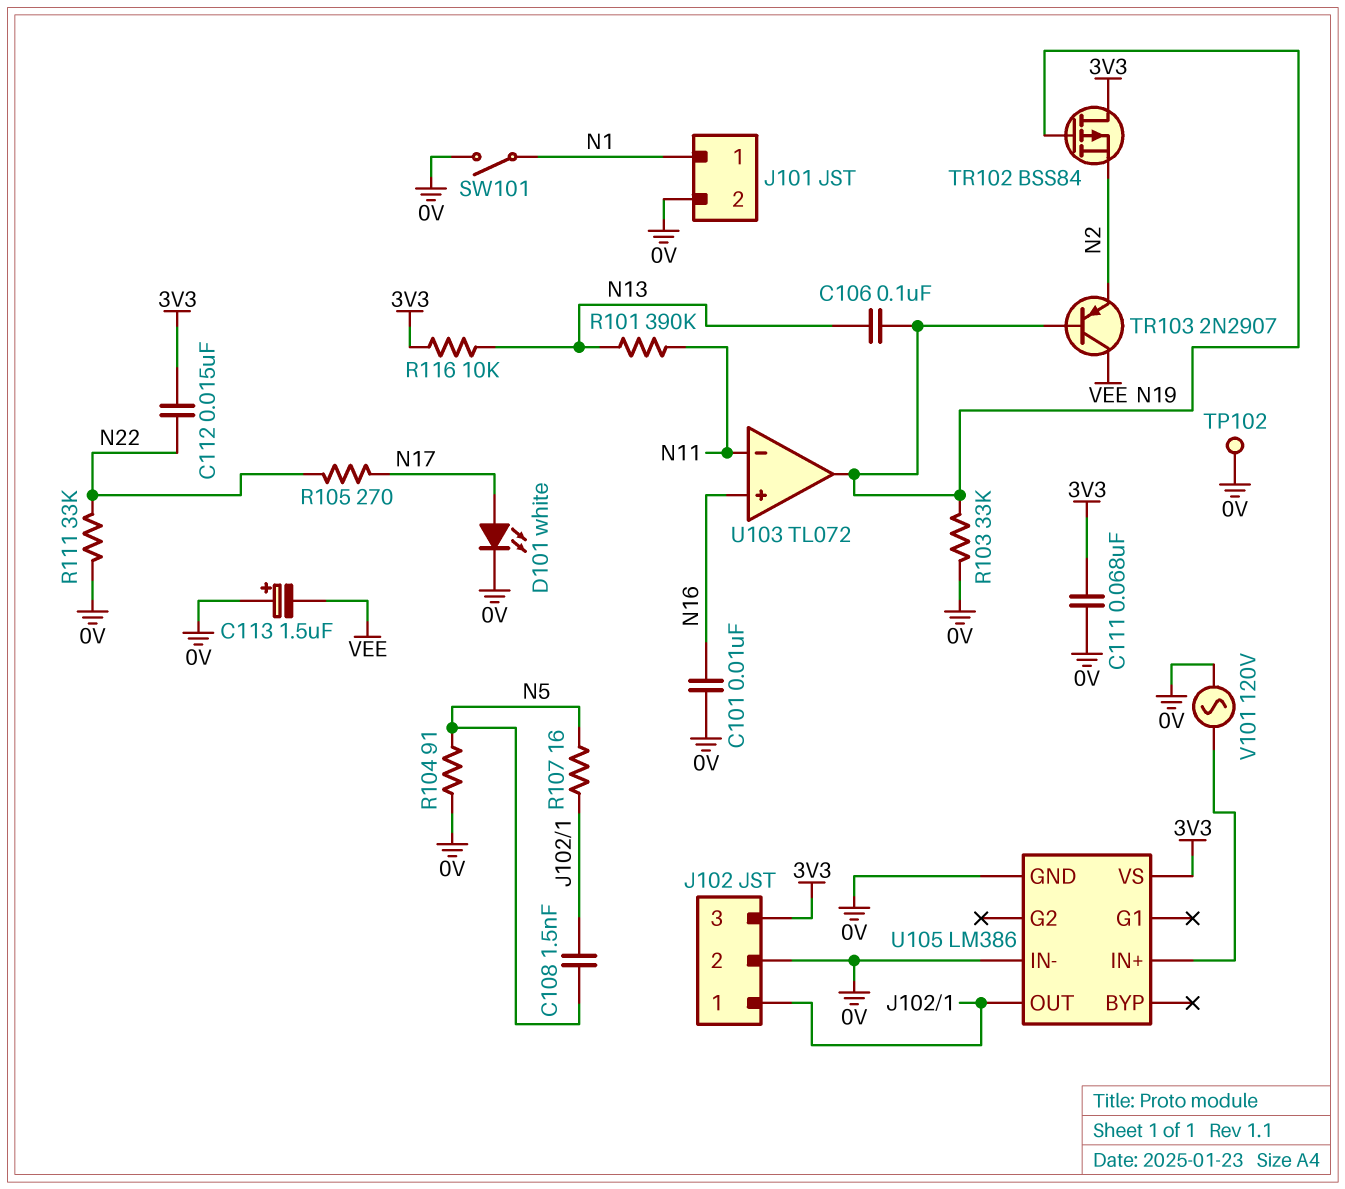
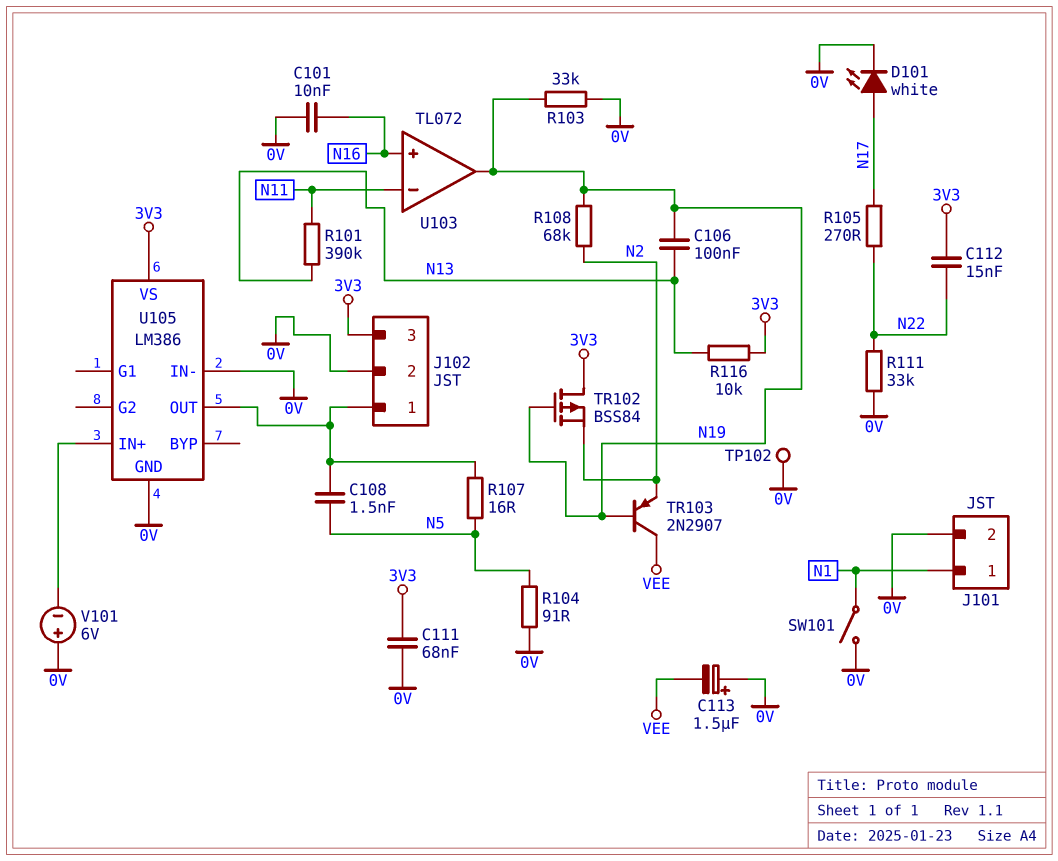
R108: none -> 68k (N2, N19)
V101: AC 120V (0V, U105/IN+) -> 6V (plus 0V, minus U105/IN+)

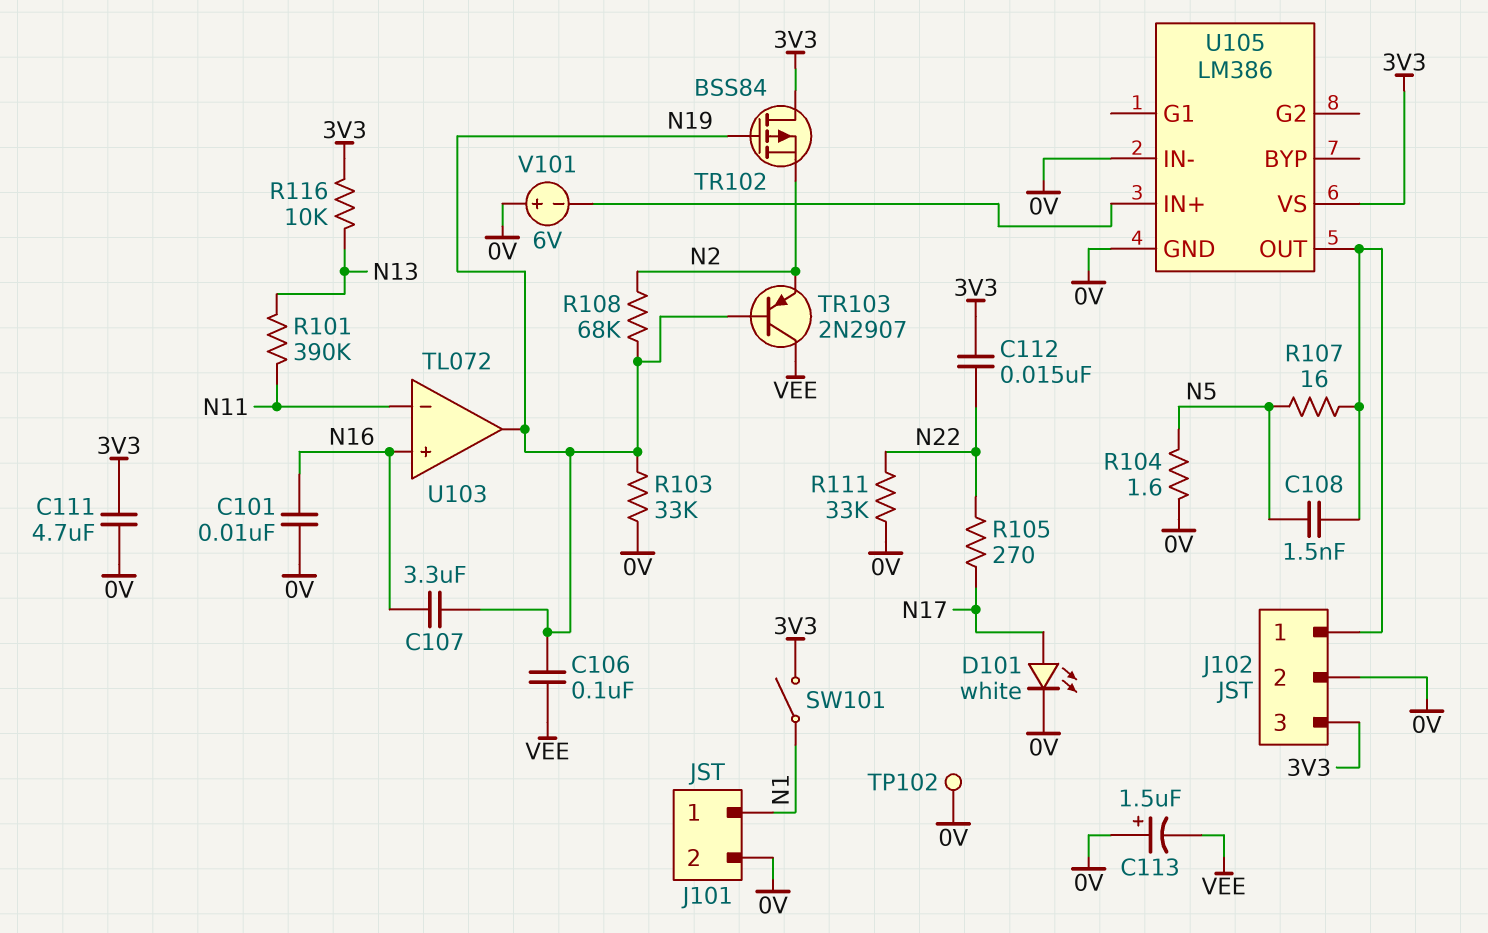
C106: 100nF (N13, N19) -> 100nF (N19, VEE)
C107: none -> 3.3uF (N16, N19)
C111: 68nF (0V, 3V3) -> 4.7uF (0V, 3V3)
R104: 91 (0V, N5) -> 1.6 (0V, N5)
SW101: switch (0V, N1) -> switch (3V3, N1)

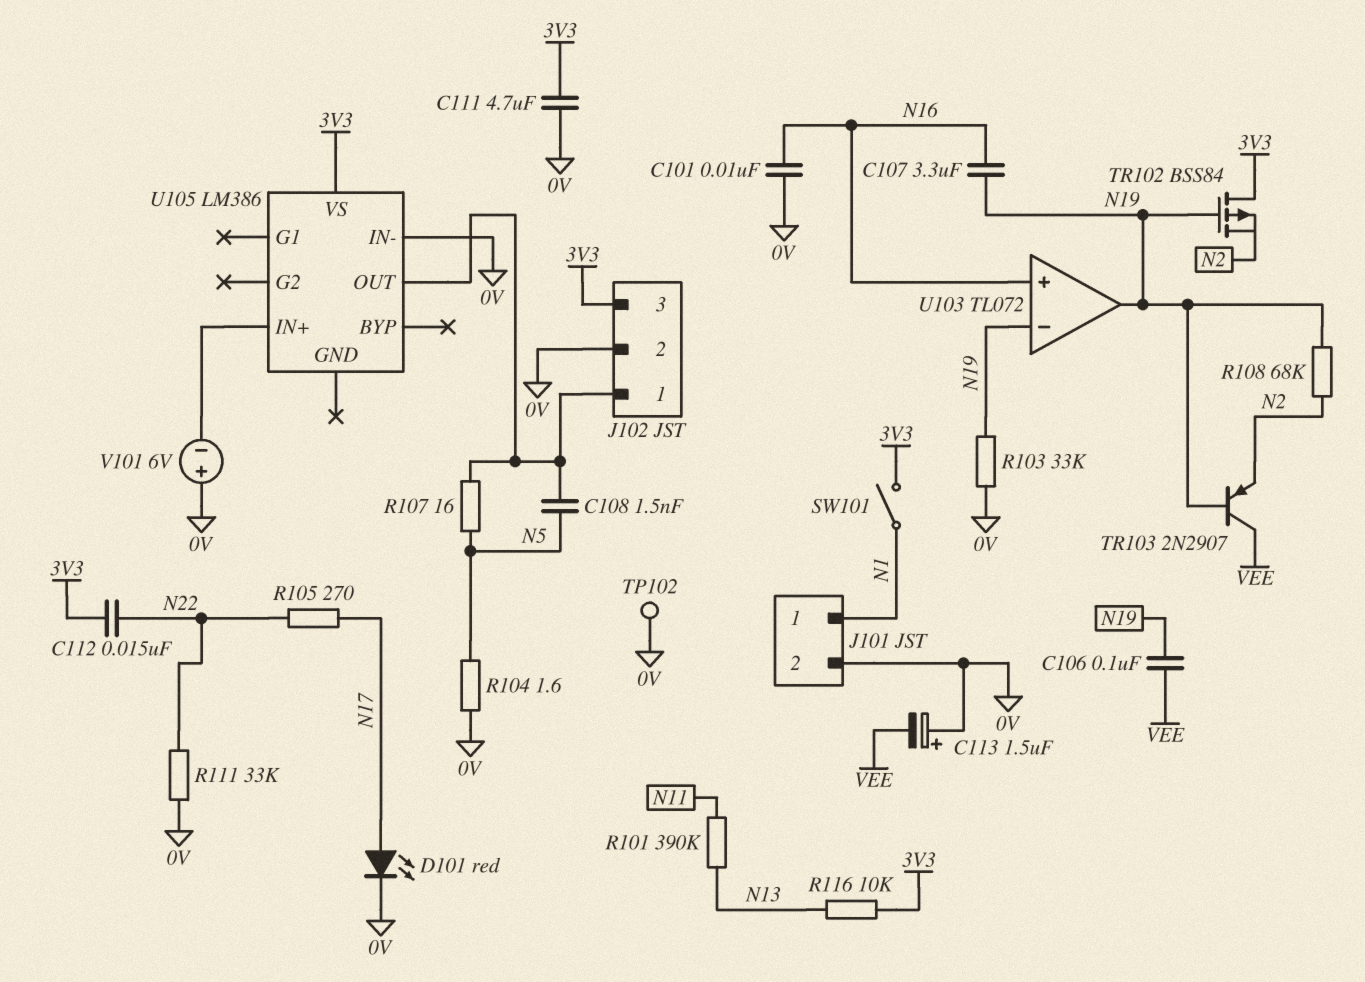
D101: LED white (A N17, K 0V) -> LED red (A N17, K 0V)
U103 pin in-: N11 -> N19
U105 pin GND: 0V -> none

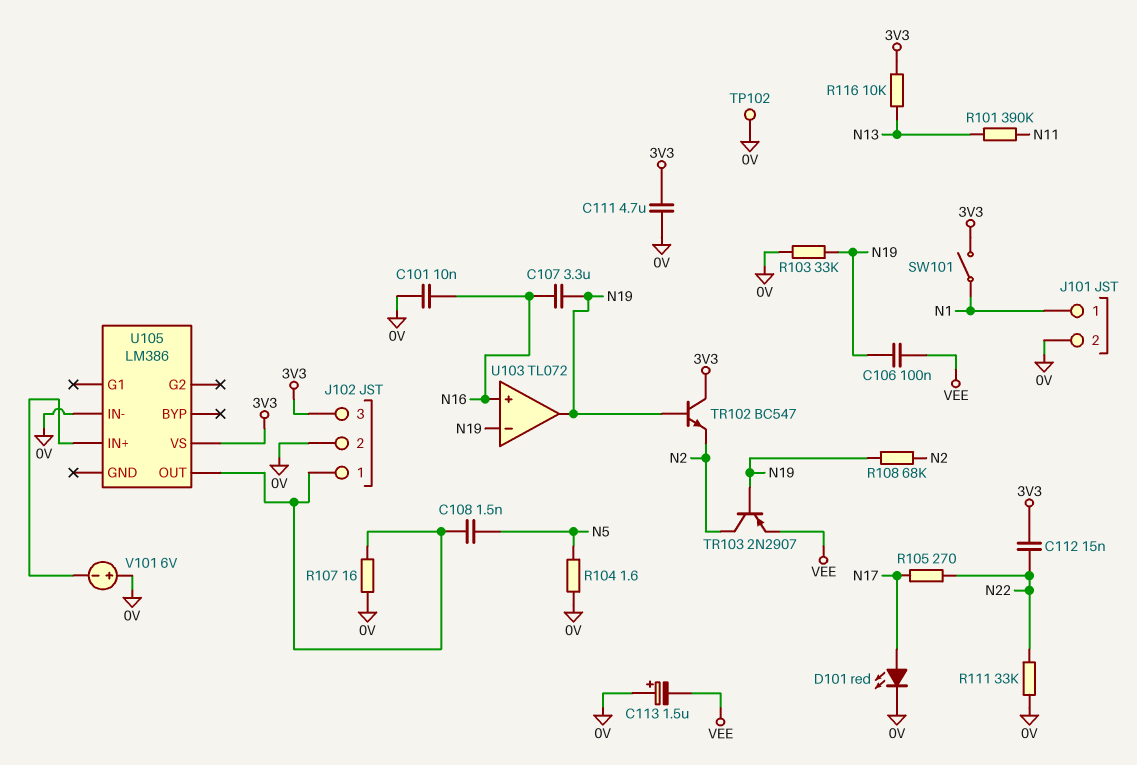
R107: 16 (J102/1, N5) -> 16 (0V, J102/1)
TR102: PMOS BSS84 (G N19, D 3V3, S N2) -> NPN BC547 (B N19, C 3V3, E N2)
TR103: PNP 2N2907 (B N19, C VEE, E N2) -> PNP 2N2907 (B N19, C N2, E VEE)

